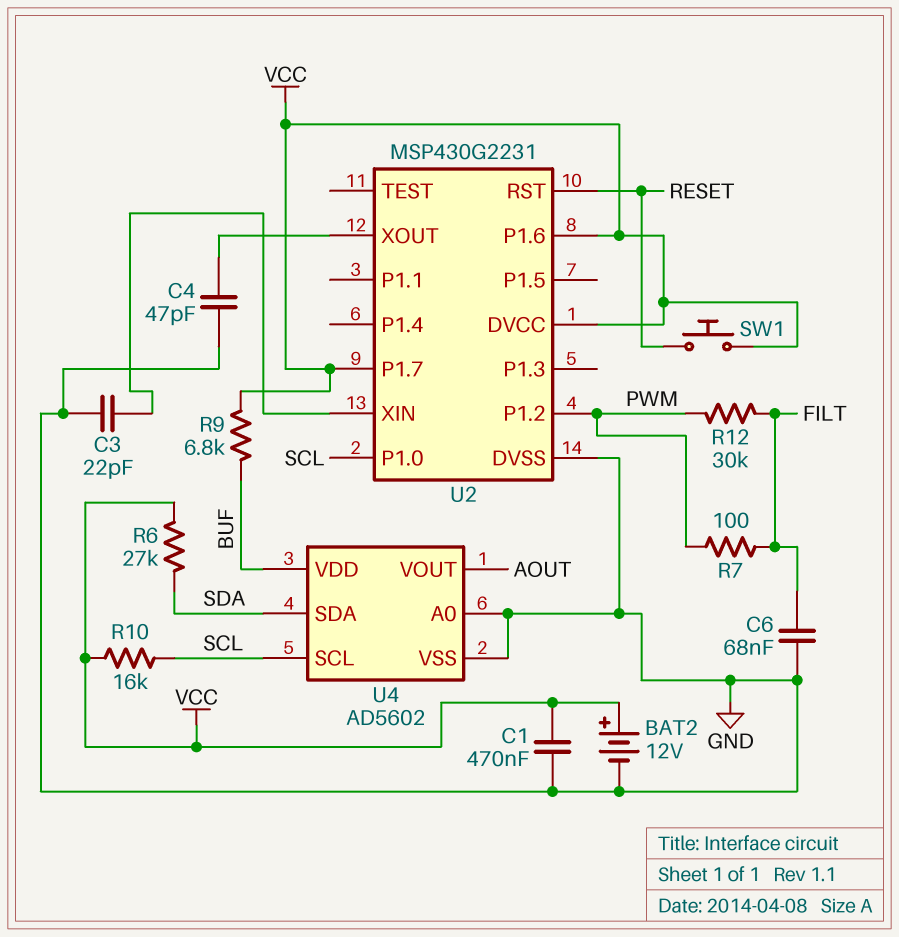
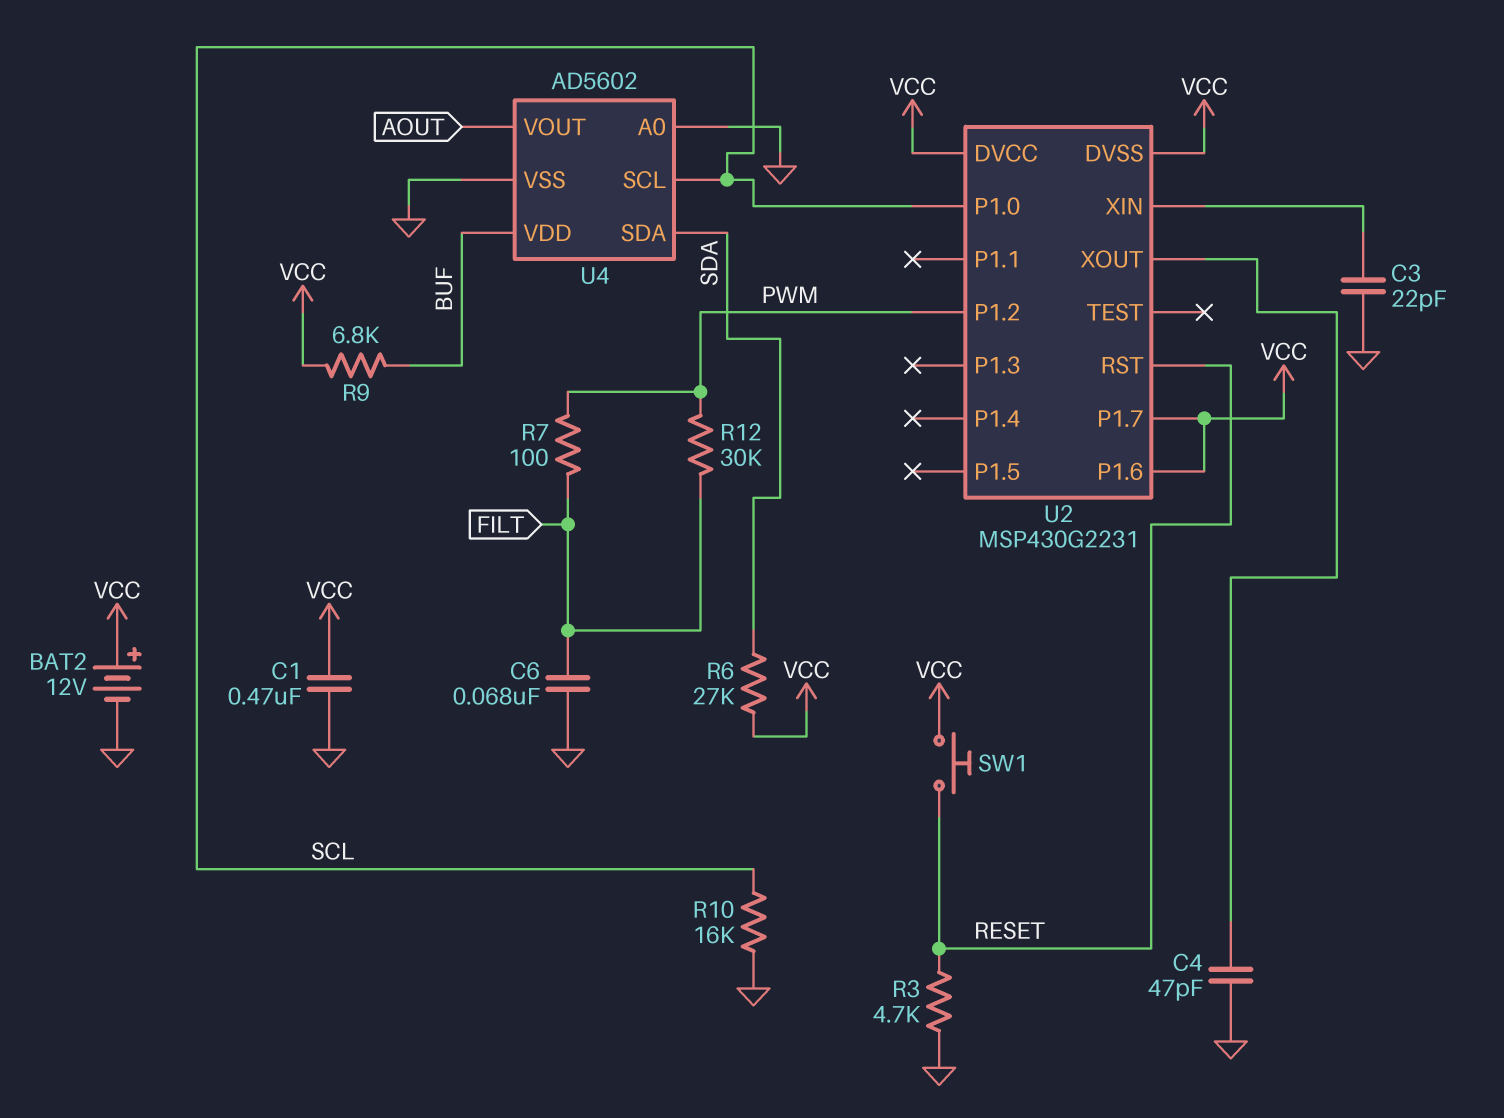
R3: none -> 4.7k (GND, RESET)
R10: 16k (SCL, VCC) -> 16k (GND, SCL)
U2 pin DVSS: GND -> VCC

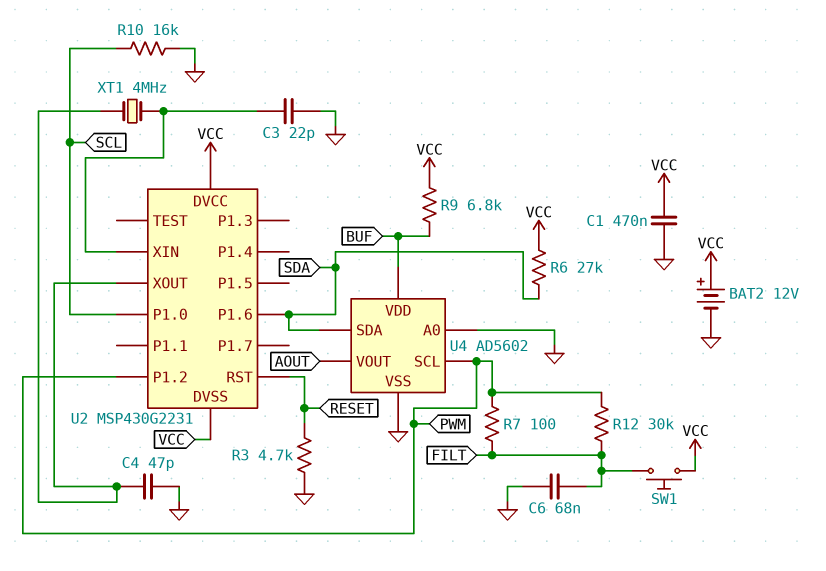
SW1: button (RESET, VCC) -> button (FILT, VCC)
U2 pin P1.6: VCC -> SDA
U2 pin P1.7: VCC -> none
U4 pin SCL: SCL -> PWM
XT1: none -> 4MHz (U2/XIN, U2/XOUT)

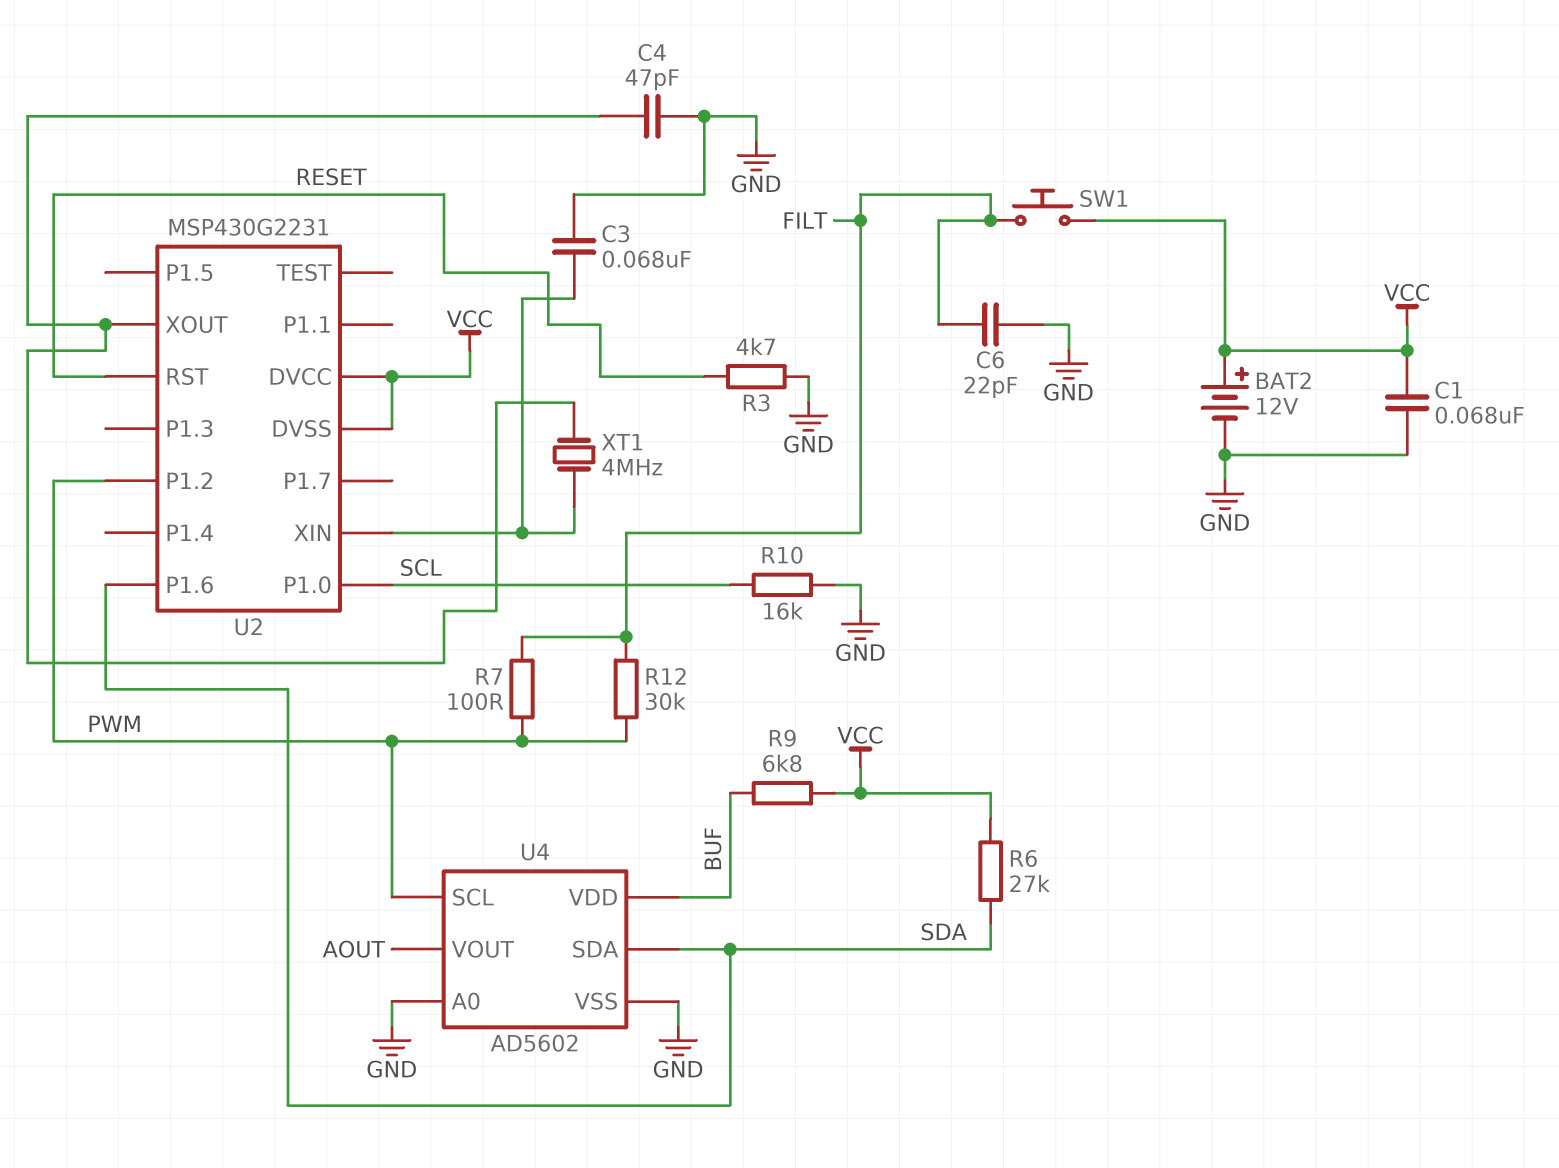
C1: 470nF (GND, VCC) -> 68nF (GND, VCC)
C3: 22pF (GND, U2/XIN) -> 68nF (GND, U2/XIN)
C6: 68nF (FILT, GND) -> 22pF (FILT, GND)

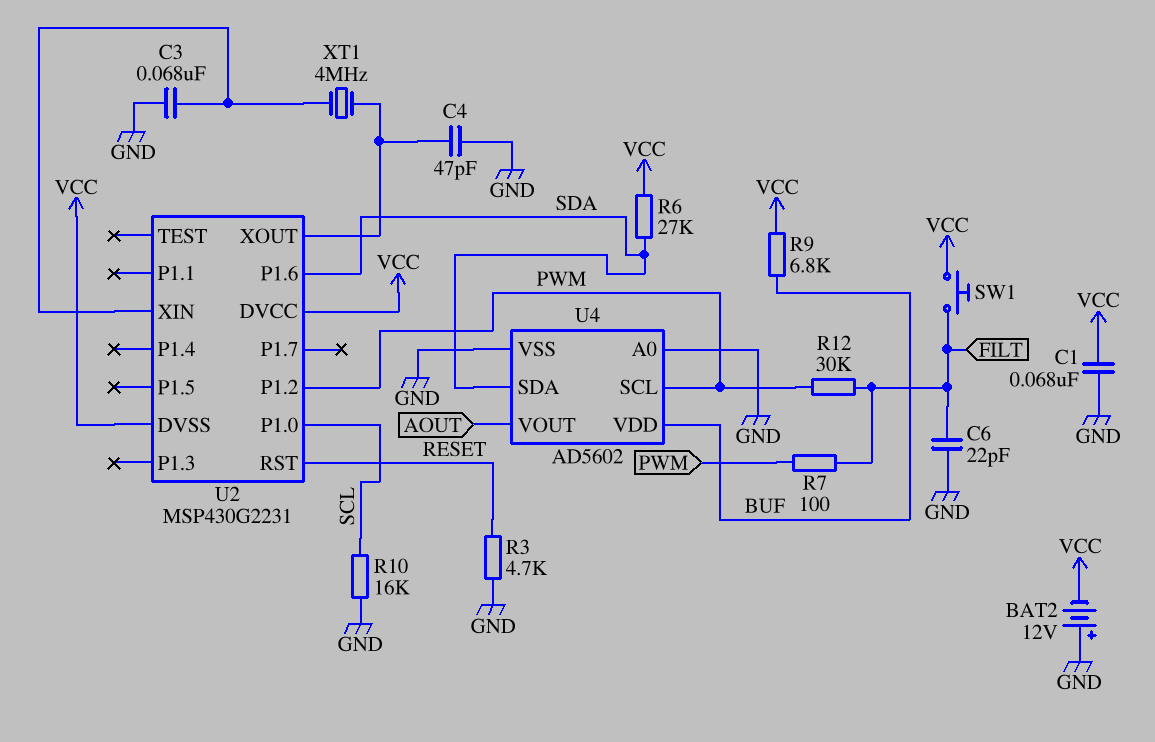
BAT2: 12V (plus VCC, minus GND) -> 12V (plus GND, minus VCC)

